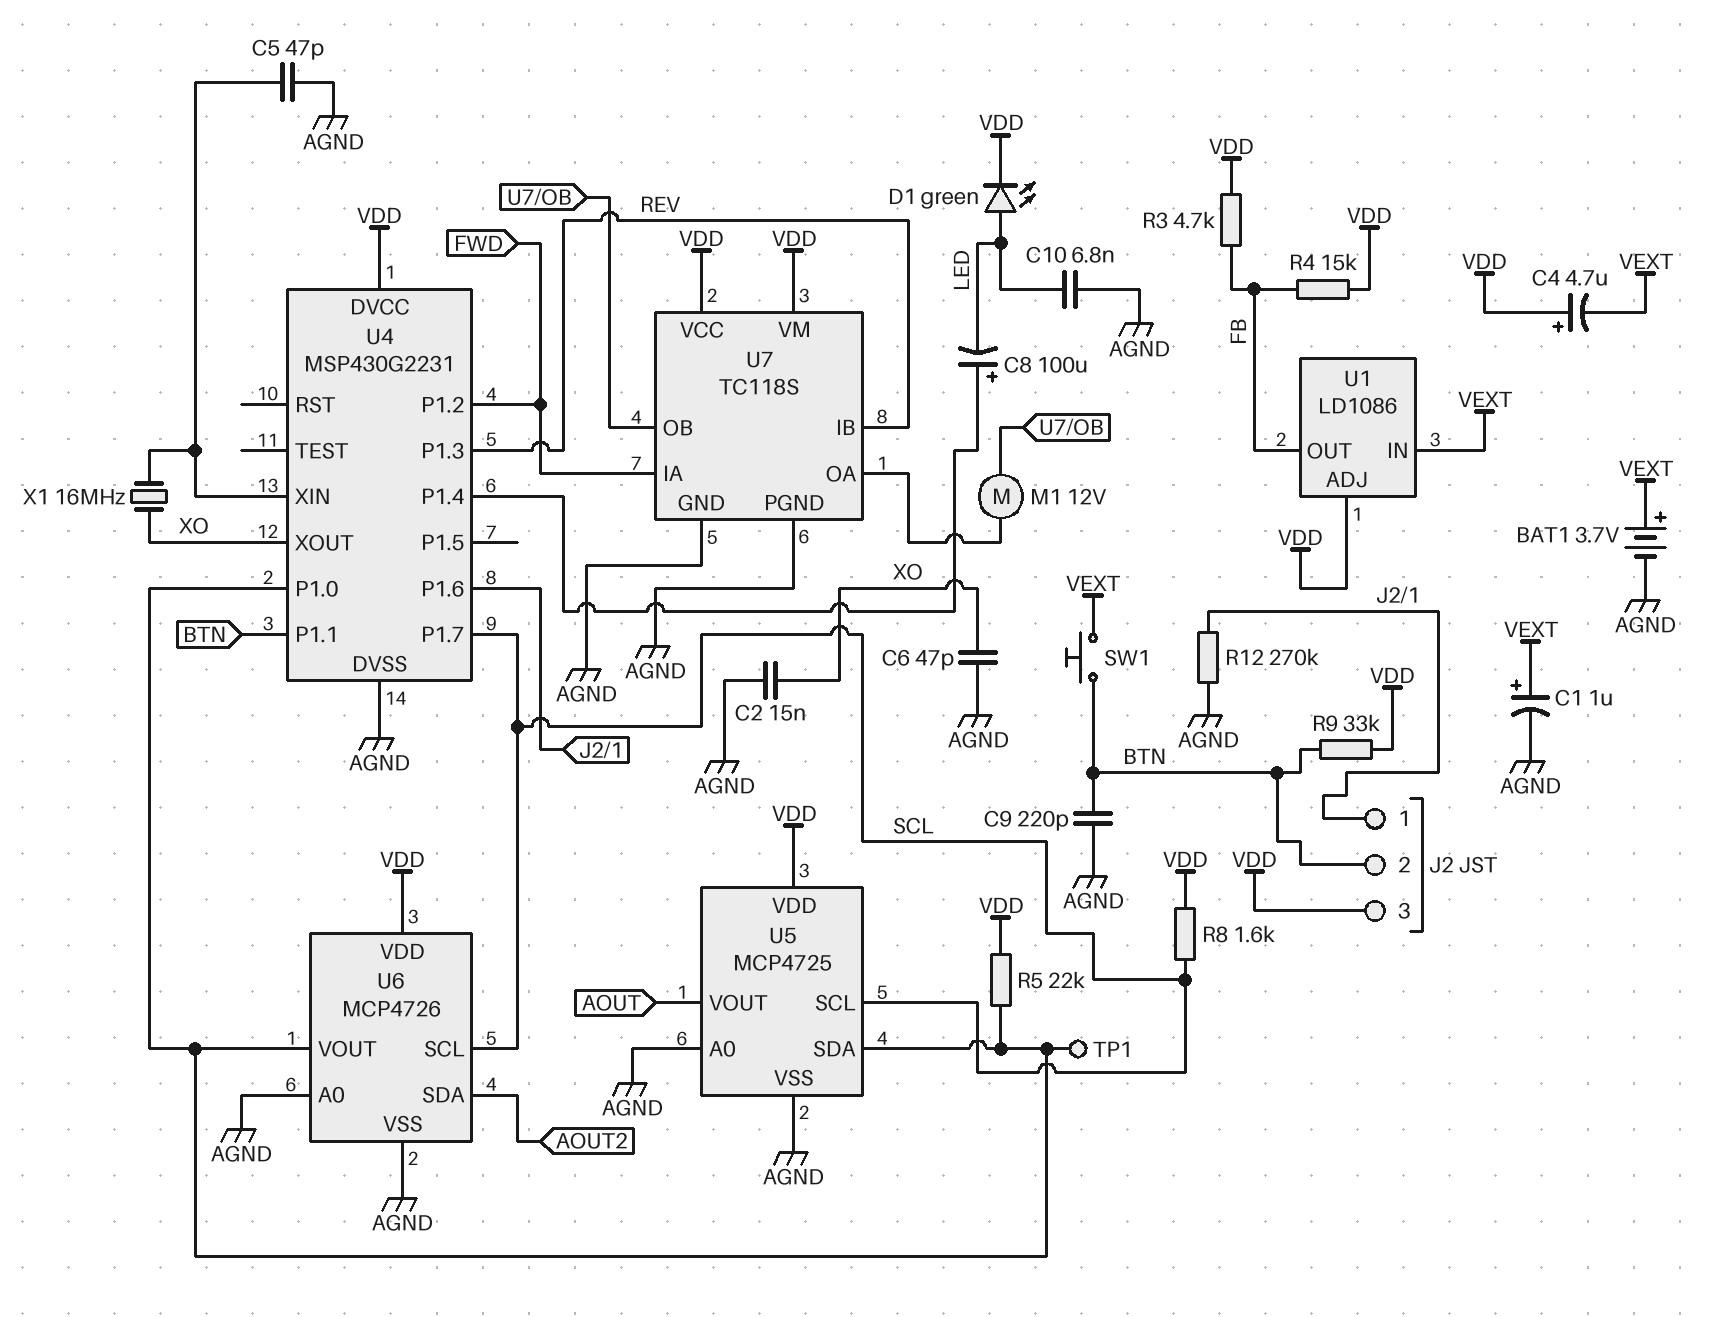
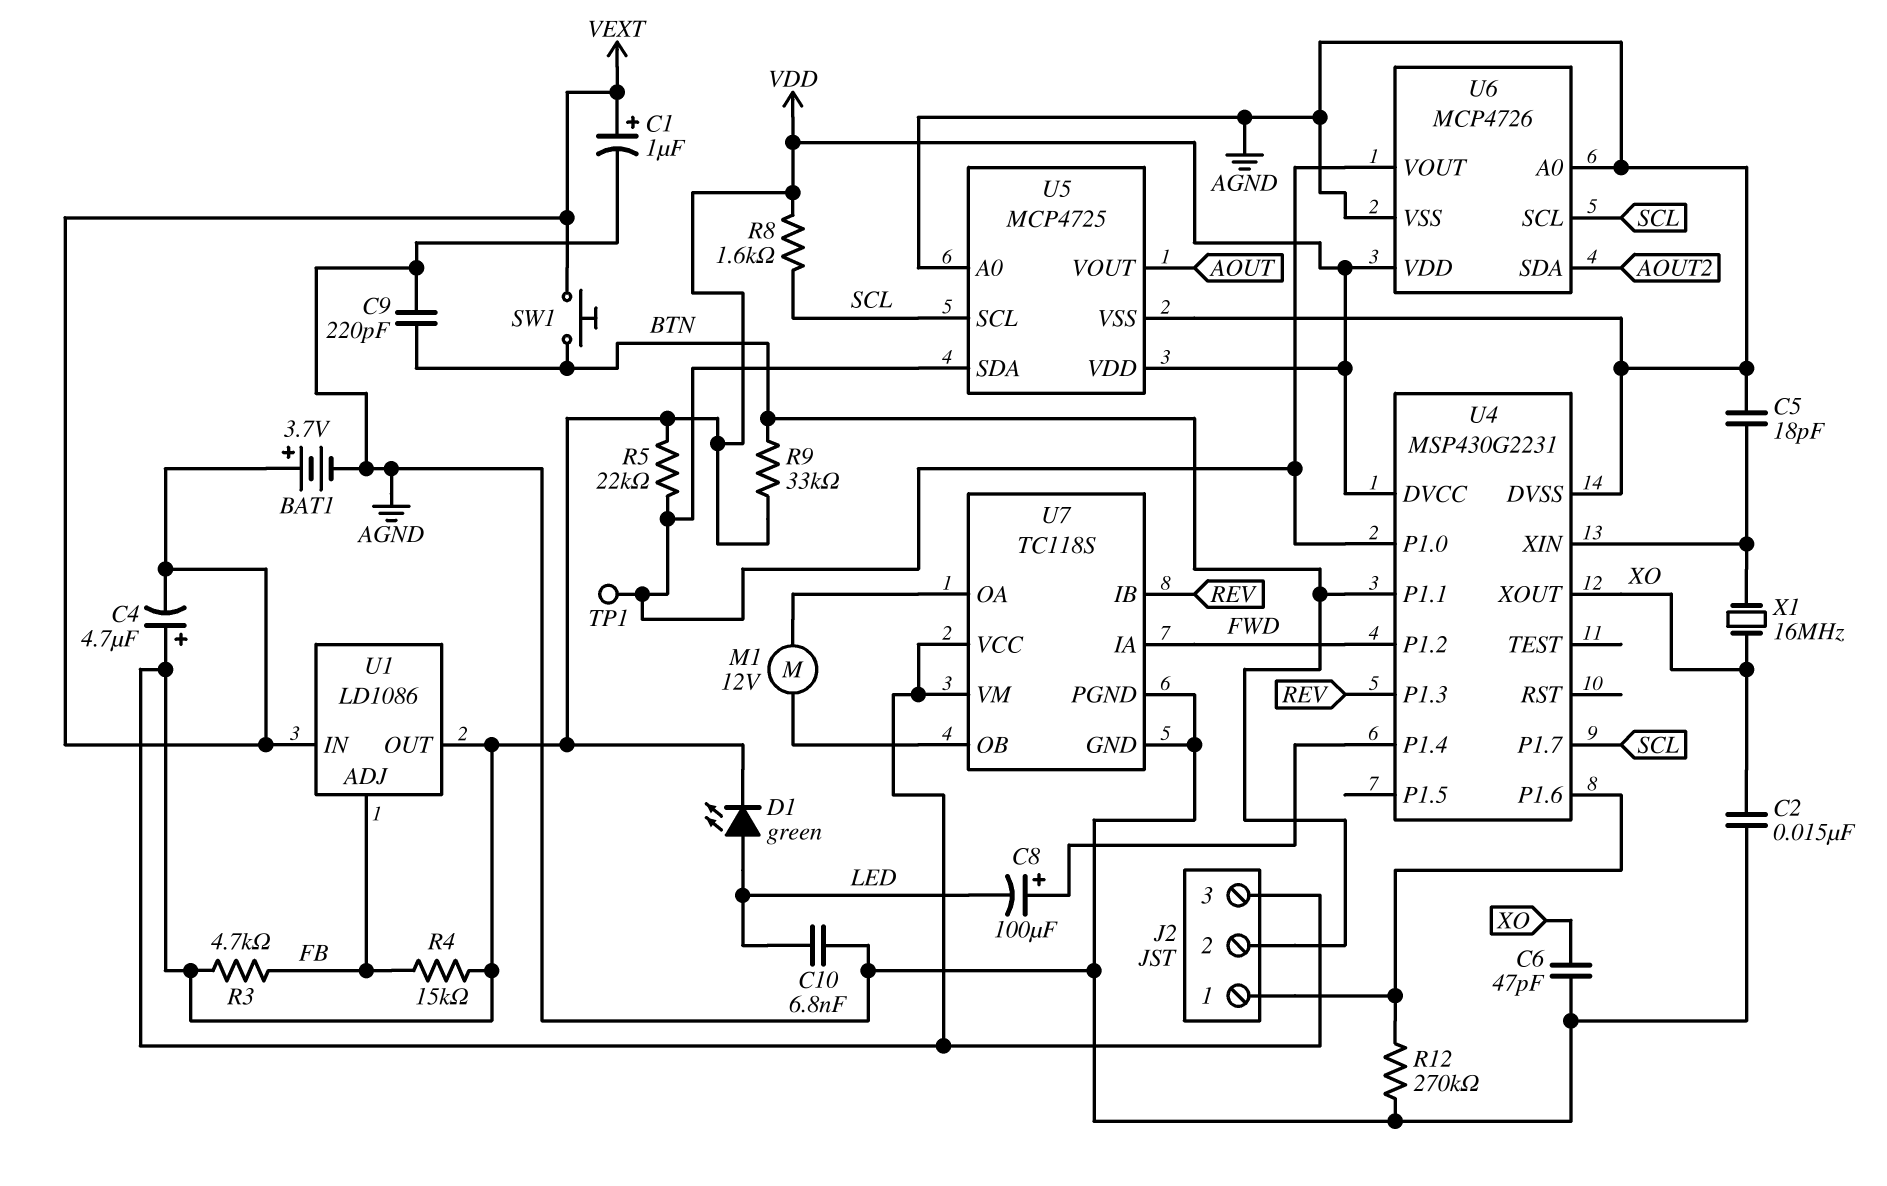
C5: 47pF (AGND, U4/XIN) -> 18pF (AGND, U4/XIN)
U1 pin ADJ: VDD -> FB
U1 pin OUT: FB -> VDD

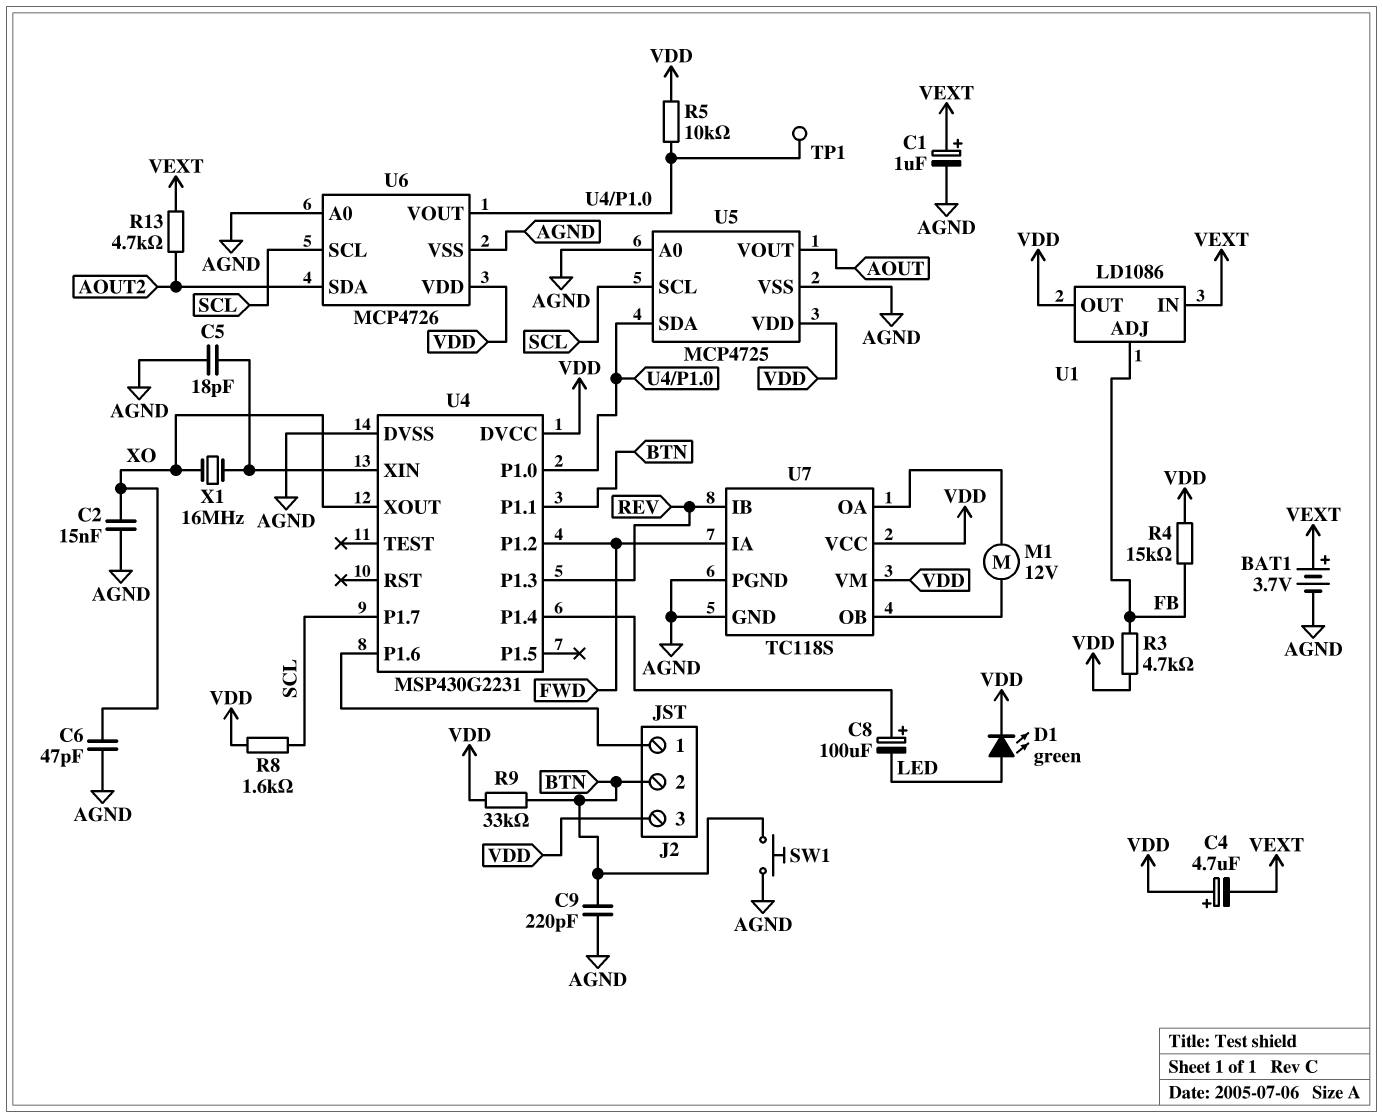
C10: 6.8nF (AGND, LED) -> none
R5: 22k (U4/P1.0, VDD) -> 10k (U4/P1.0, VDD)
R12: 270k (AGND, J2/1) -> none
R13: none -> 4.7k (AOUT2, VEXT)
SW1: button (BTN, VEXT) -> button (AGND, BTN)

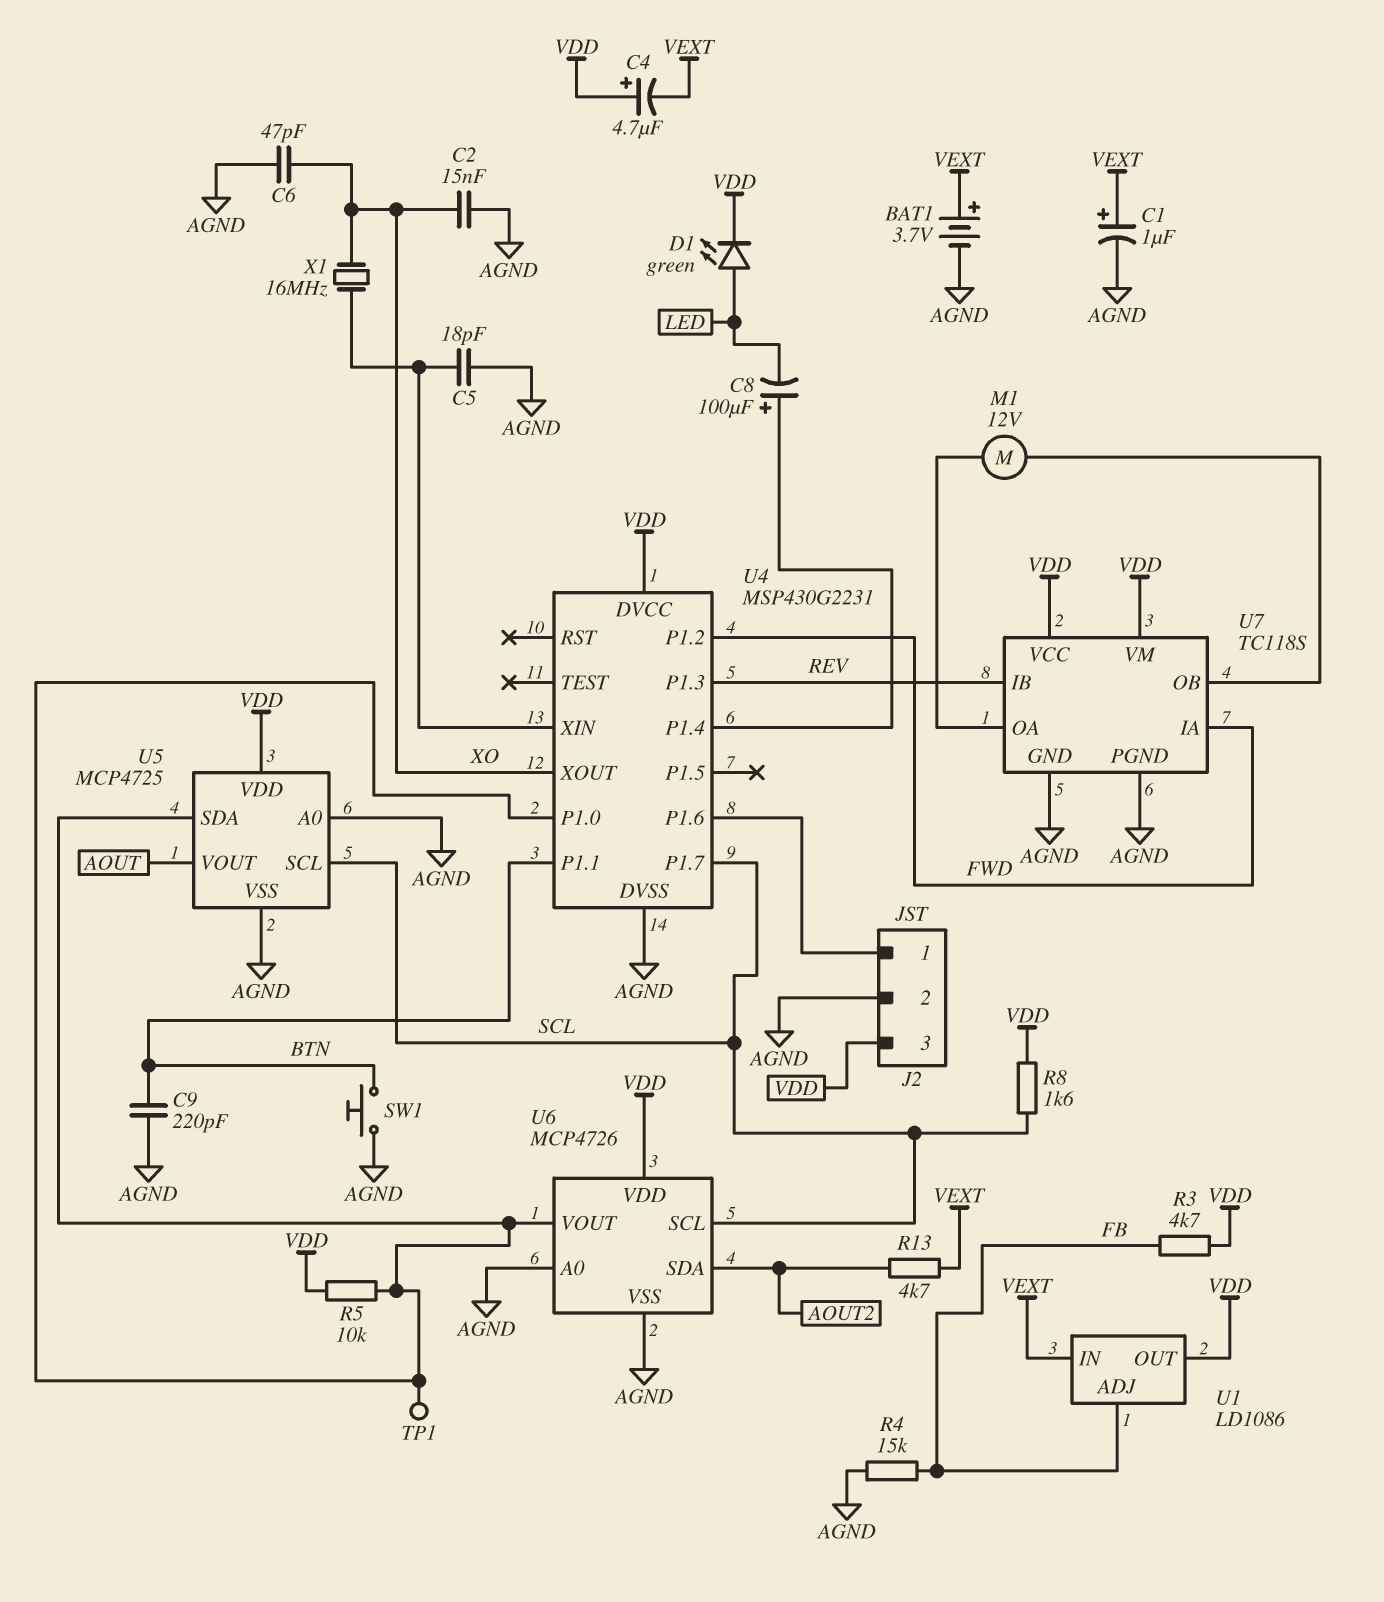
J2 pin 2: BTN -> AGND
R4: 15k (FB, VDD) -> 15k (AGND, FB)
R9: 33k (BTN, VDD) -> none

